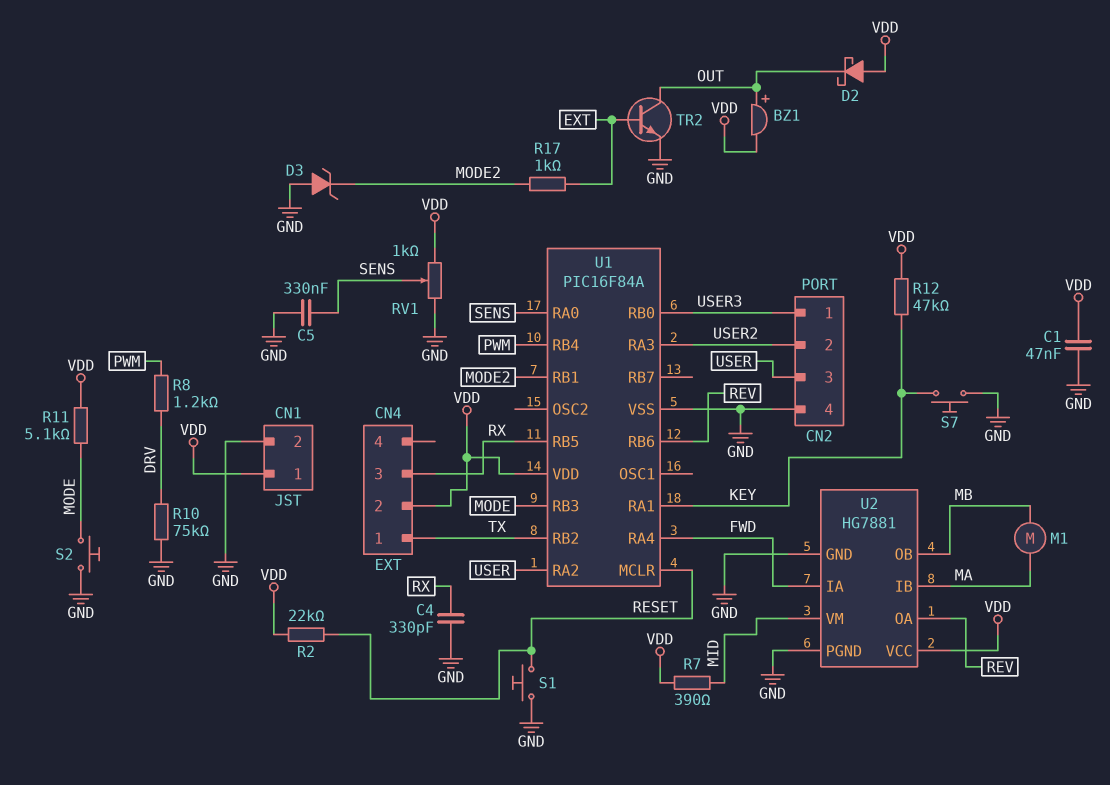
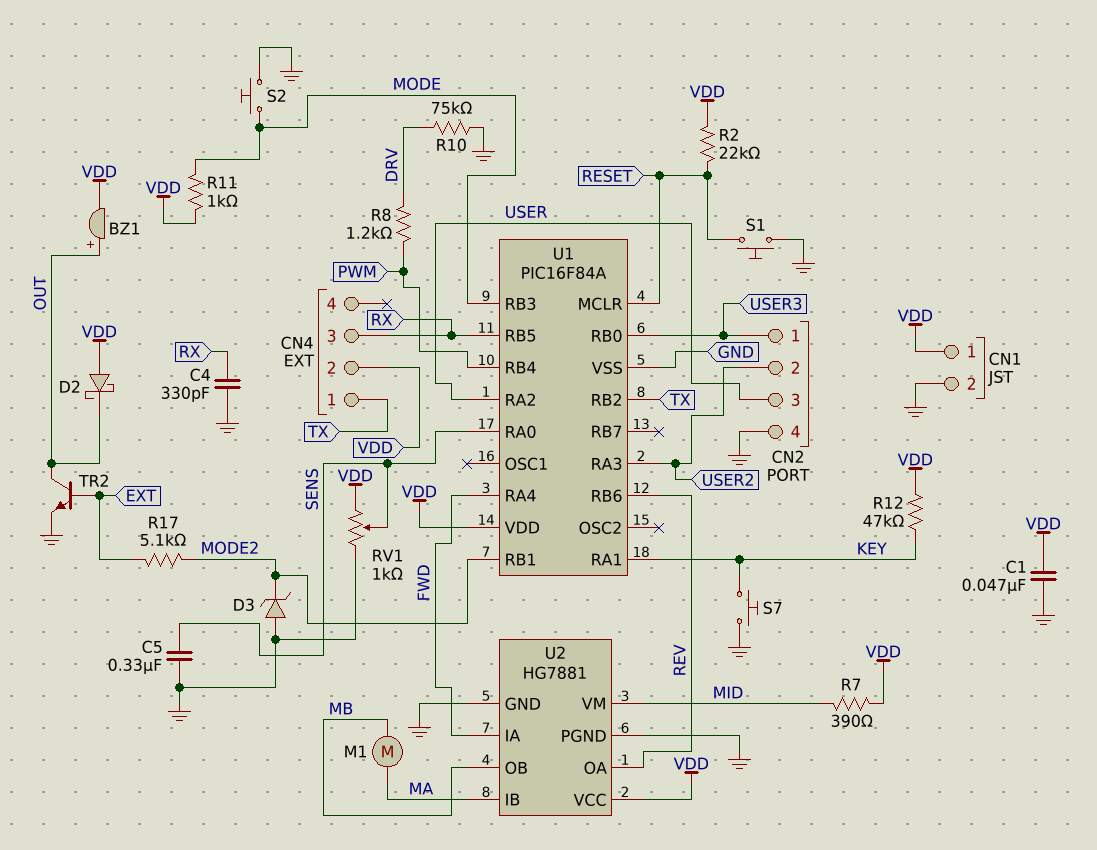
R11: 5.1k (MODE, VDD) -> 1k (MODE, VDD)
R17: 1k (EXT, MODE2) -> 5.1k (EXT, MODE2)

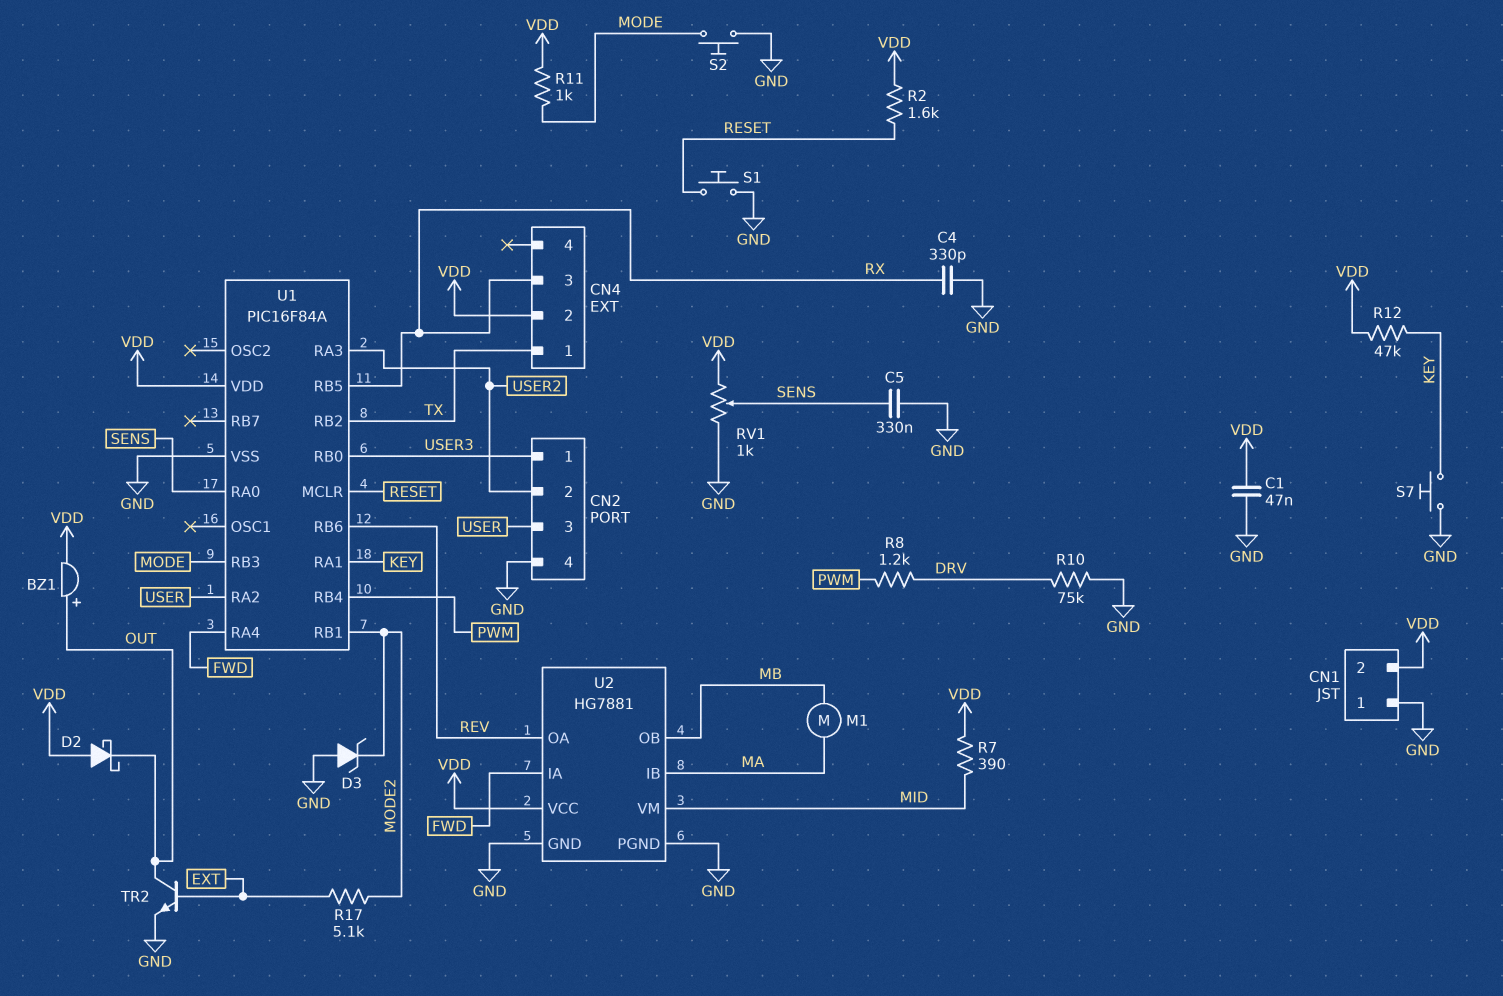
CN1 pin 1: VDD -> GND
CN1 pin 2: GND -> VDD
R2: 22k (RESET, VDD) -> 1.6k (RESET, VDD)

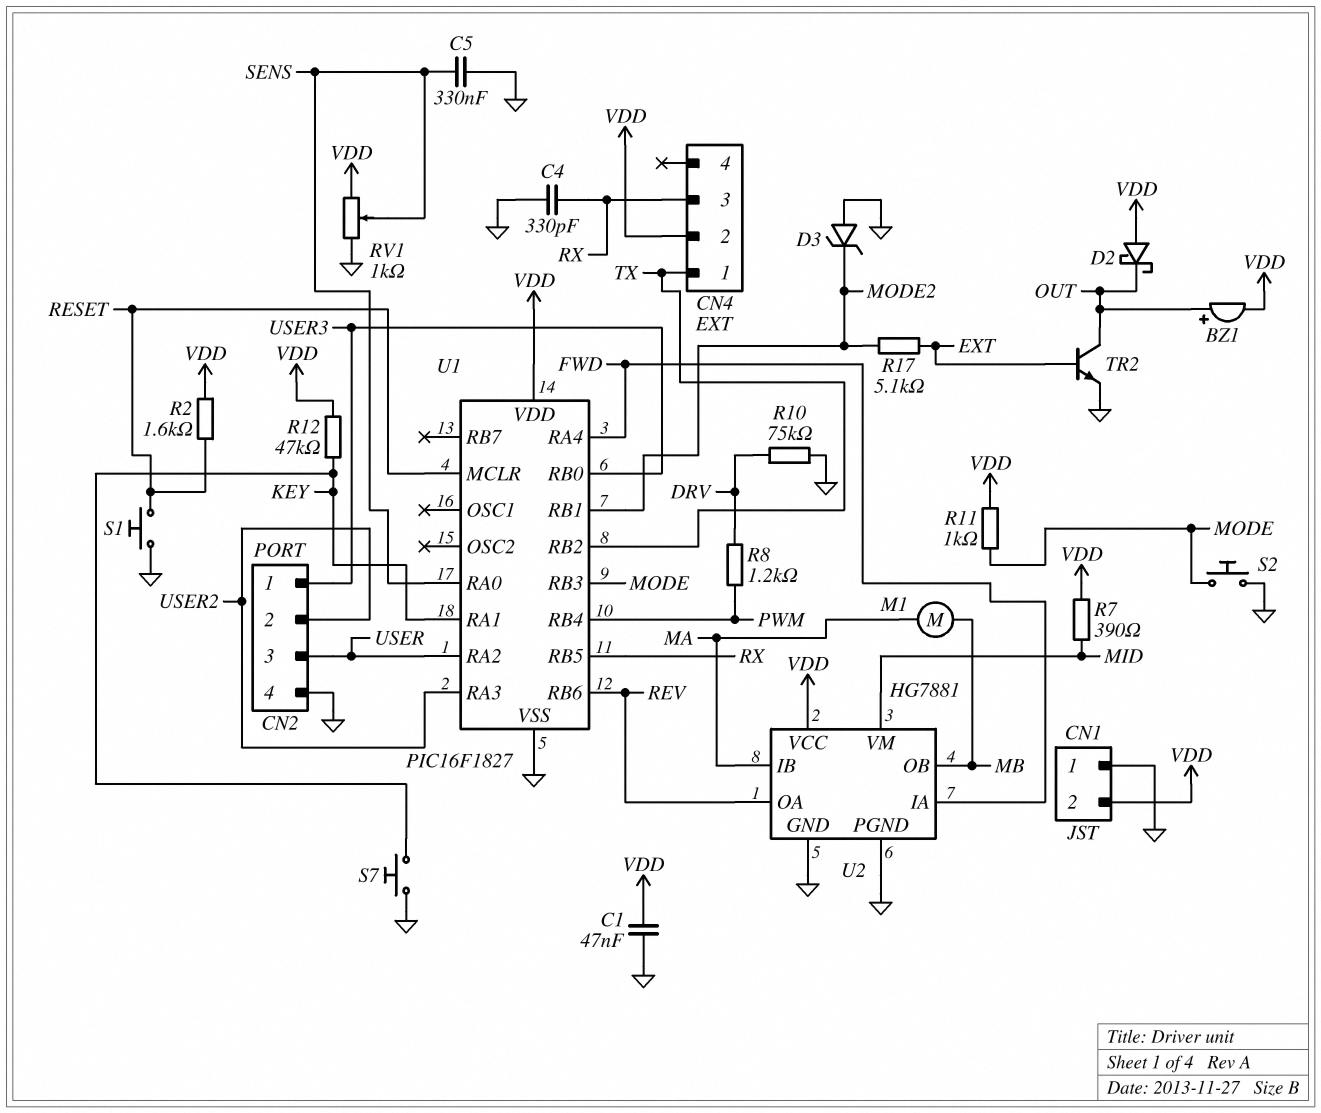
U1: PIC16F84A -> PIC16F1827

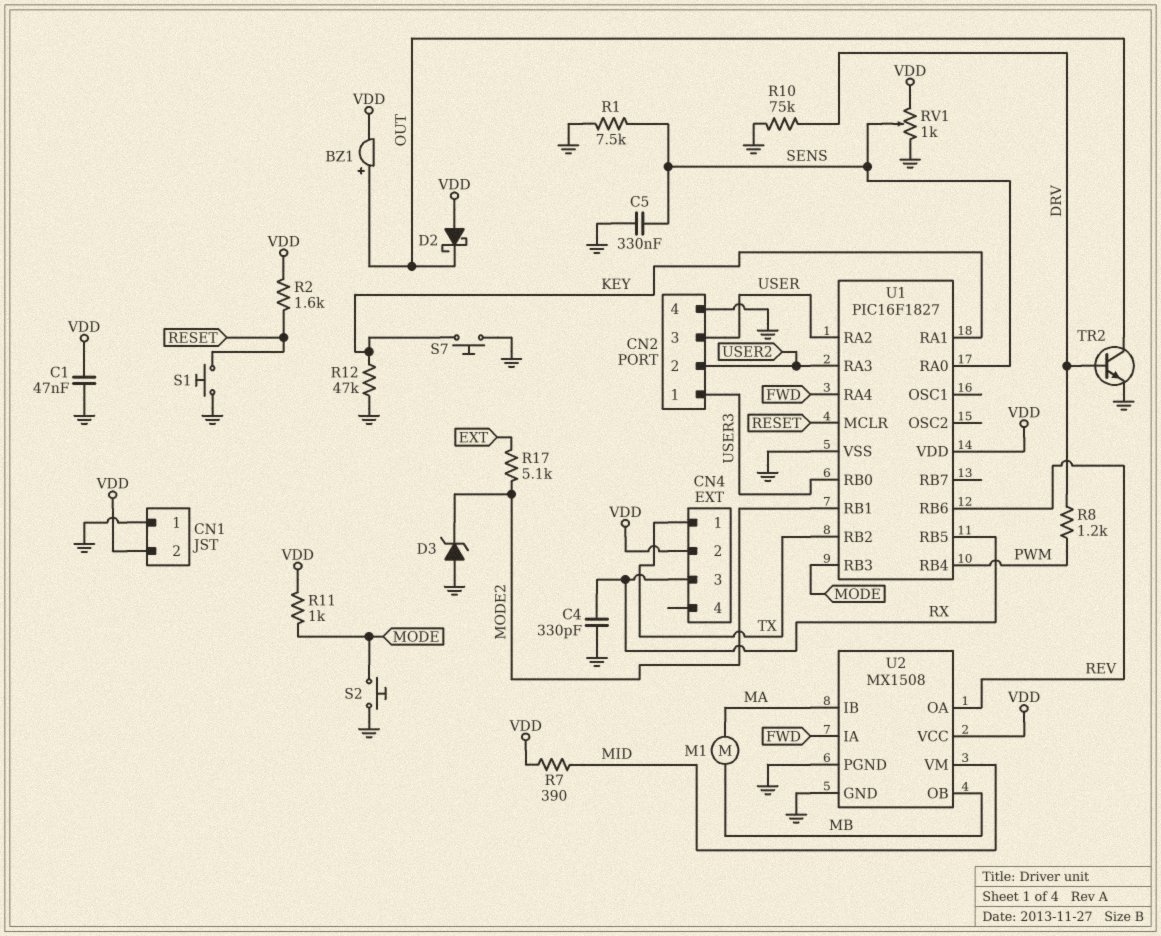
R1: none -> 7.5k (GND, SENS)
R12: 47k (KEY, VDD) -> 47k (GND, KEY)
TR2: NPN (B EXT, C OUT, E GND) -> NPN (B DRV, C OUT, E GND)
U2: HG7881 -> MX1508

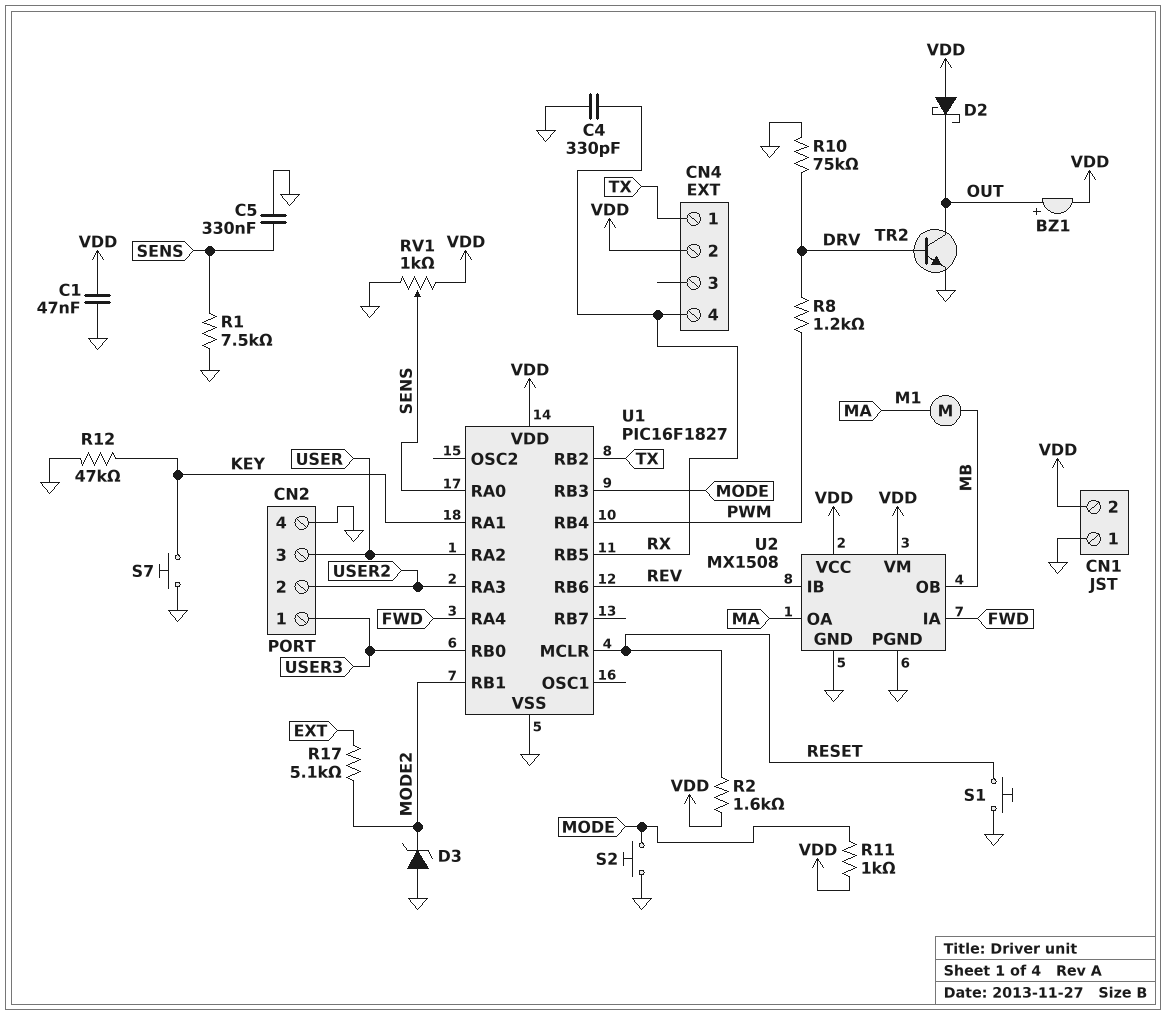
CN4 pin 3: RX -> none
CN4 pin 4: none -> RX
R7: 390 (MID, VDD) -> none
U2 pin IB: MA -> REV
U2 pin OA: REV -> MA
U2 pin VM: MID -> VDD

